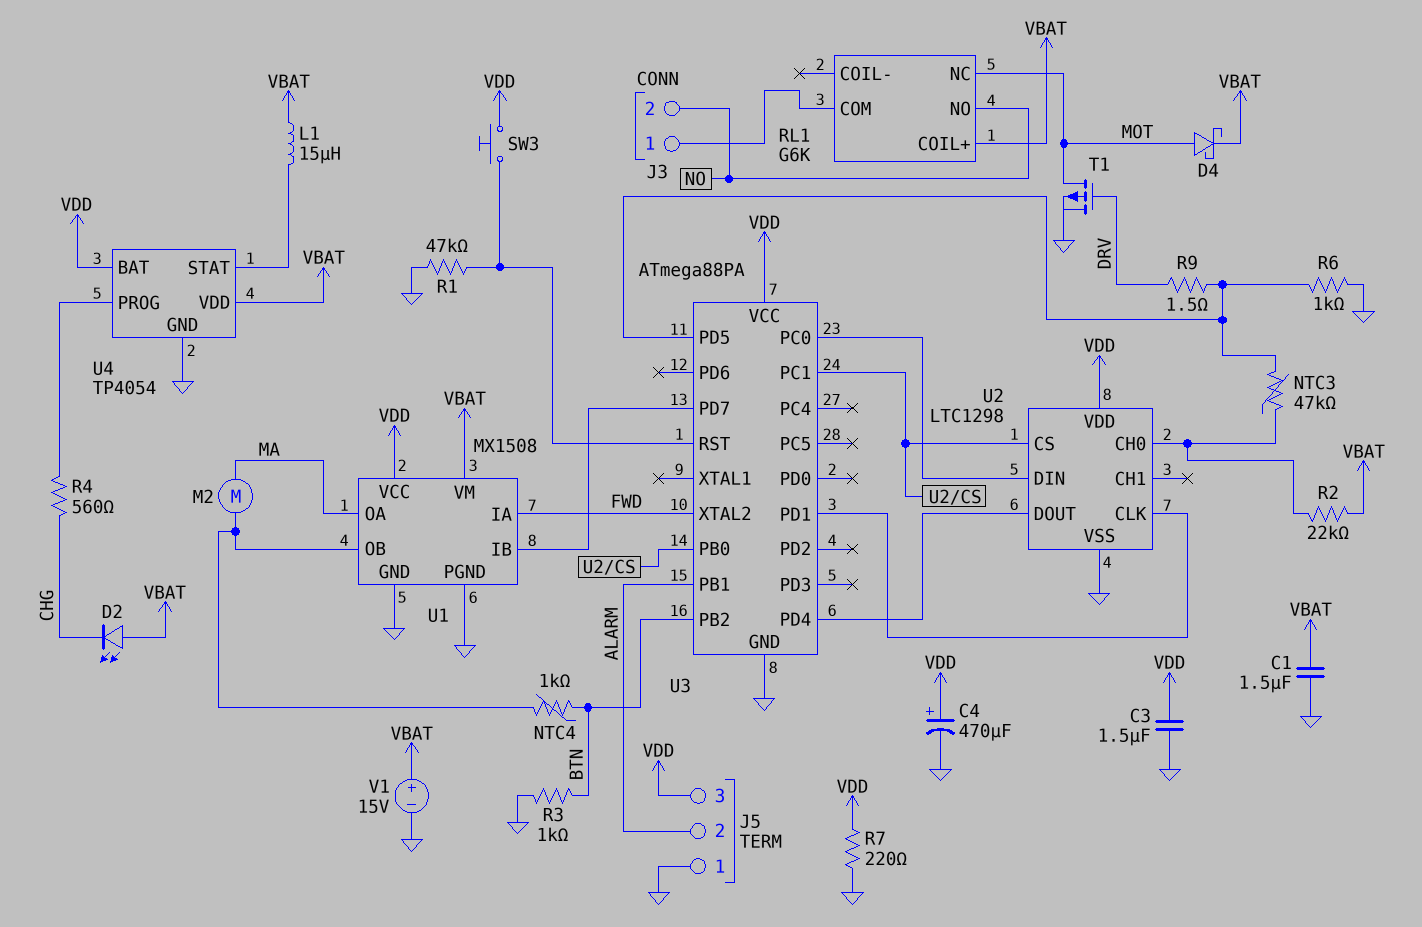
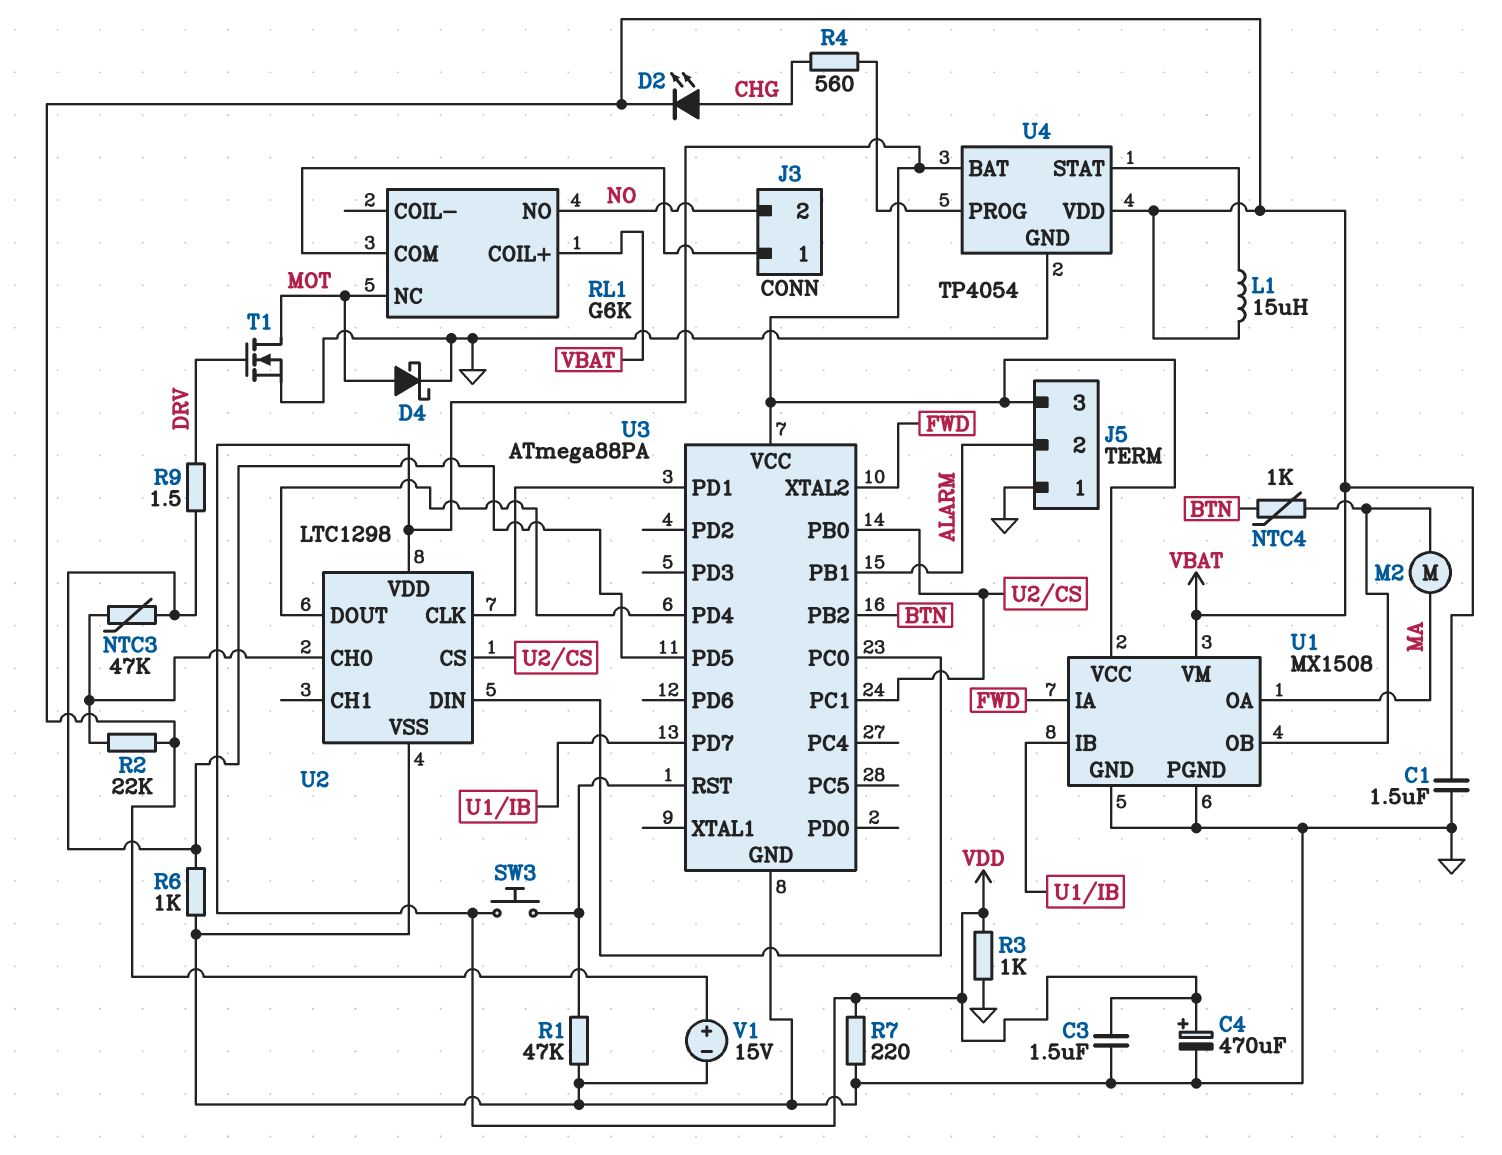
D2: LED (A VBAT, K CHG) -> LED (A CHG, K VBAT)
D4: schottky (A MOT, K VBAT) -> schottky (A MOT, K GND)
R3: 1k (BTN, GND) -> 1k (GND, VDD)
T1: PMOS (G DRV, D MOT, S GND) -> NMOS (G DRV, D MOT, S GND)

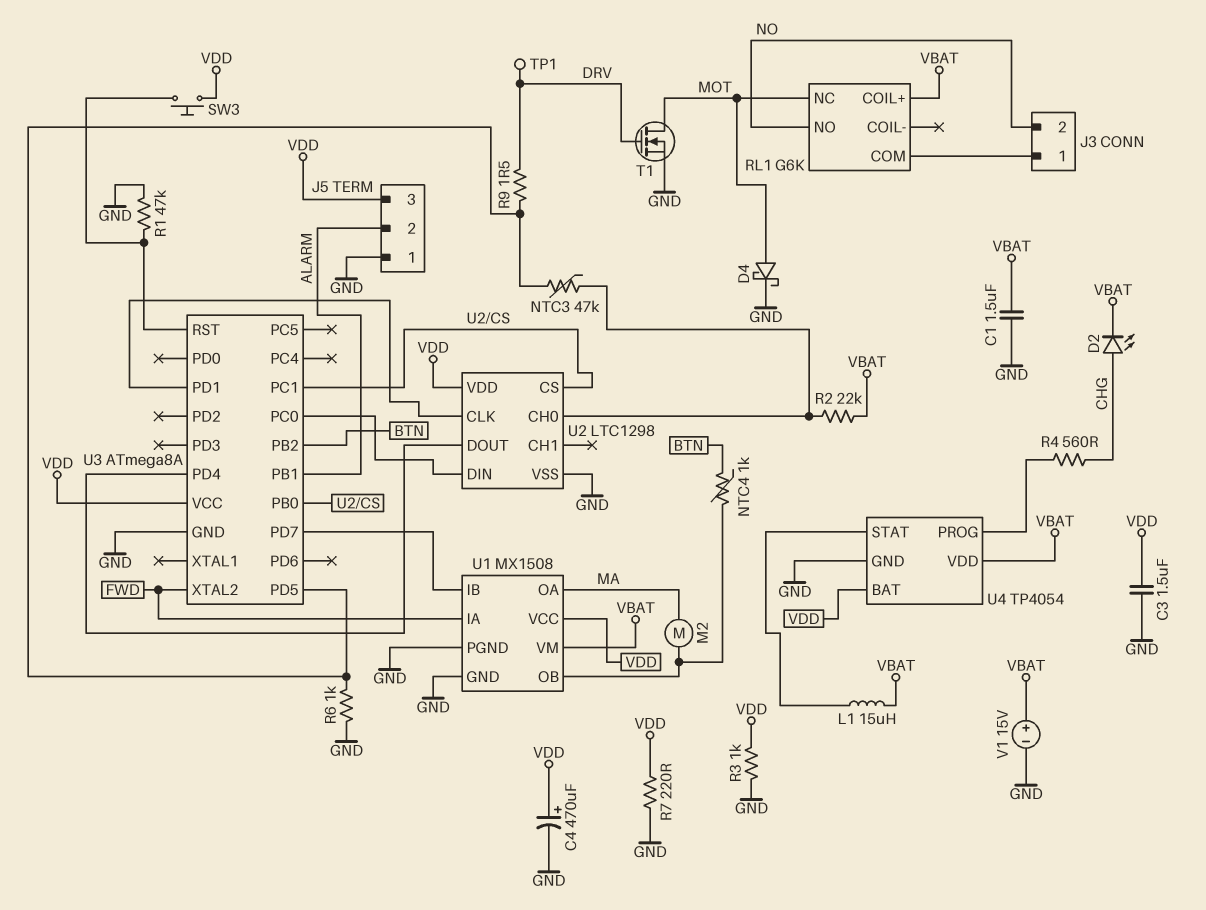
TP1: none -> test point (DRV)
U3: ATmega88PA -> ATmega8A

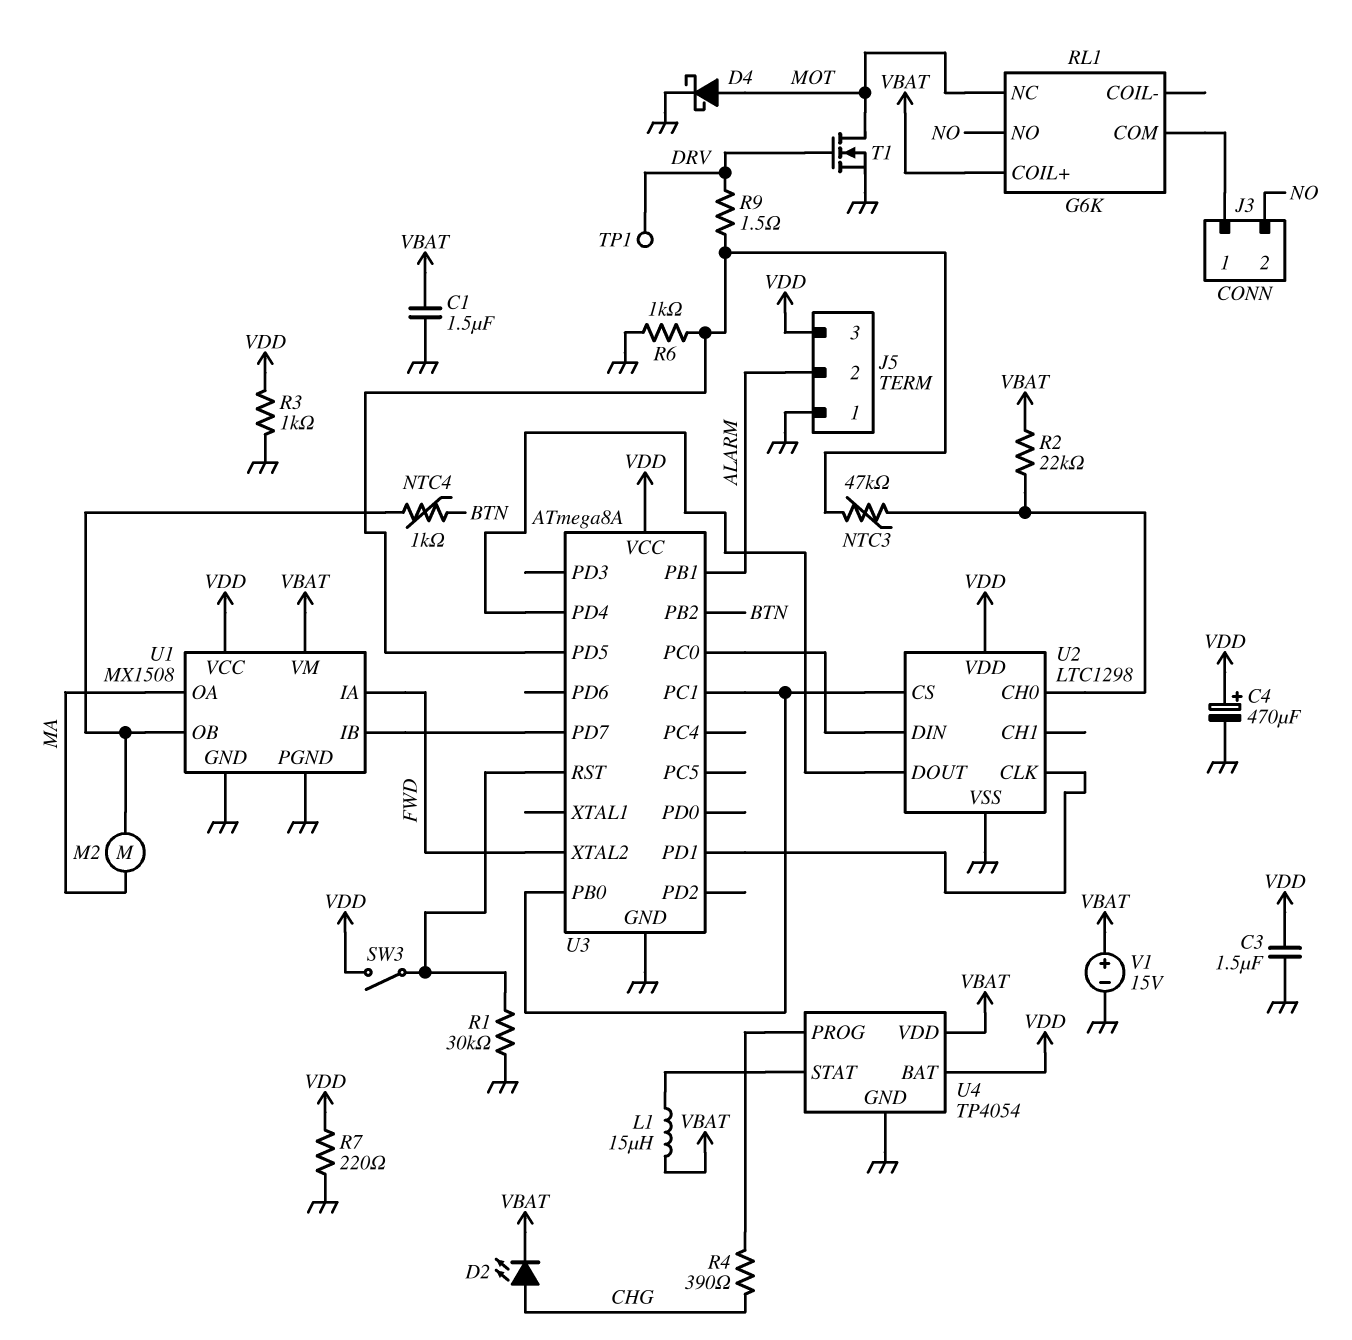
R1: 47k (GND, U3/RST) -> 30k (GND, U3/RST)
R4: 560 (CHG, U4/PROG) -> 390 (CHG, U4/PROG)
SW3: button (U3/RST, VDD) -> switch (U3/RST, VDD)

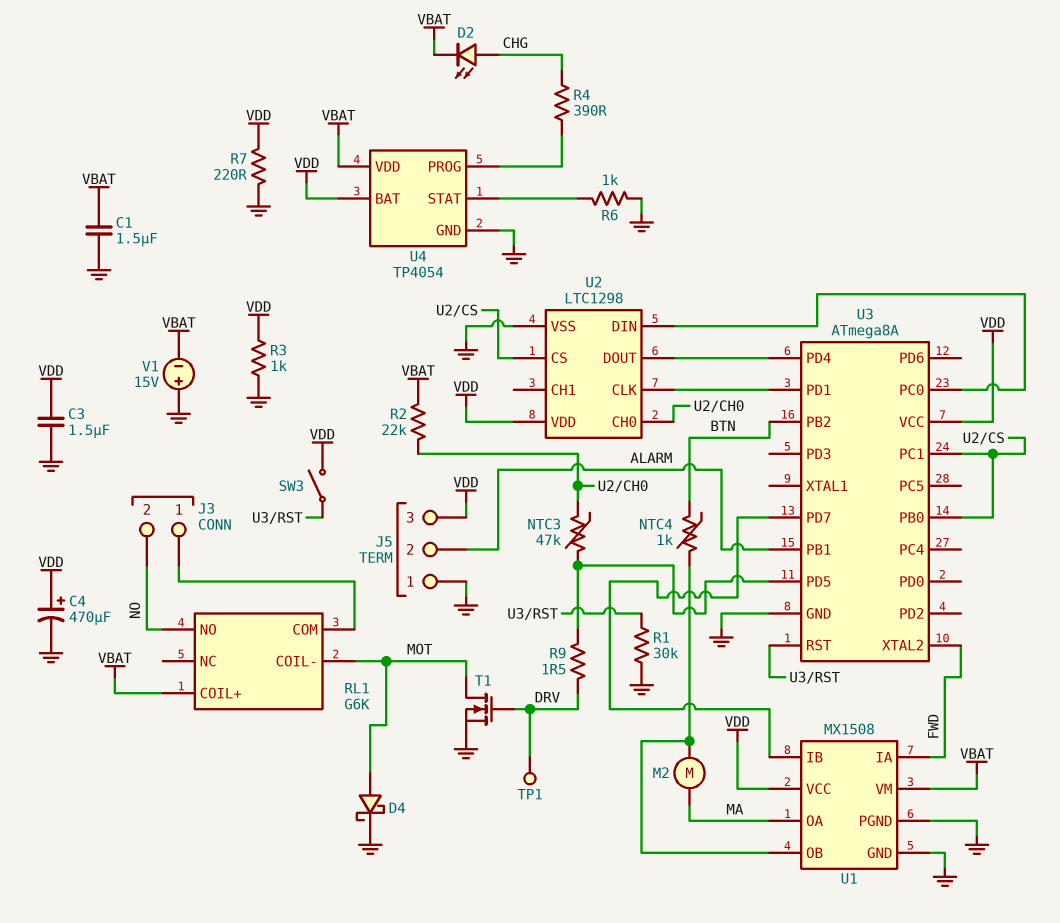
L1: 15uH (U4/STAT, VBAT) -> none
R6: 1k (GND, U3/PD5) -> 1k (GND, U4/STAT)
RL1 pin COIL-: none -> MOT
RL1 pin NC: MOT -> none
V1: 15V (plus VBAT, minus GND) -> 15V (plus GND, minus VBAT)

